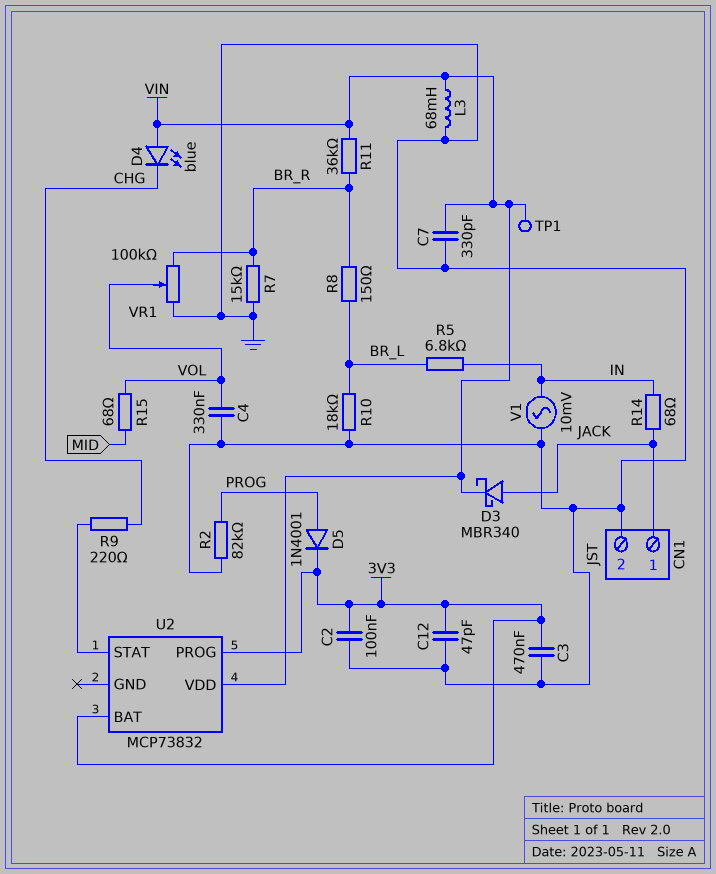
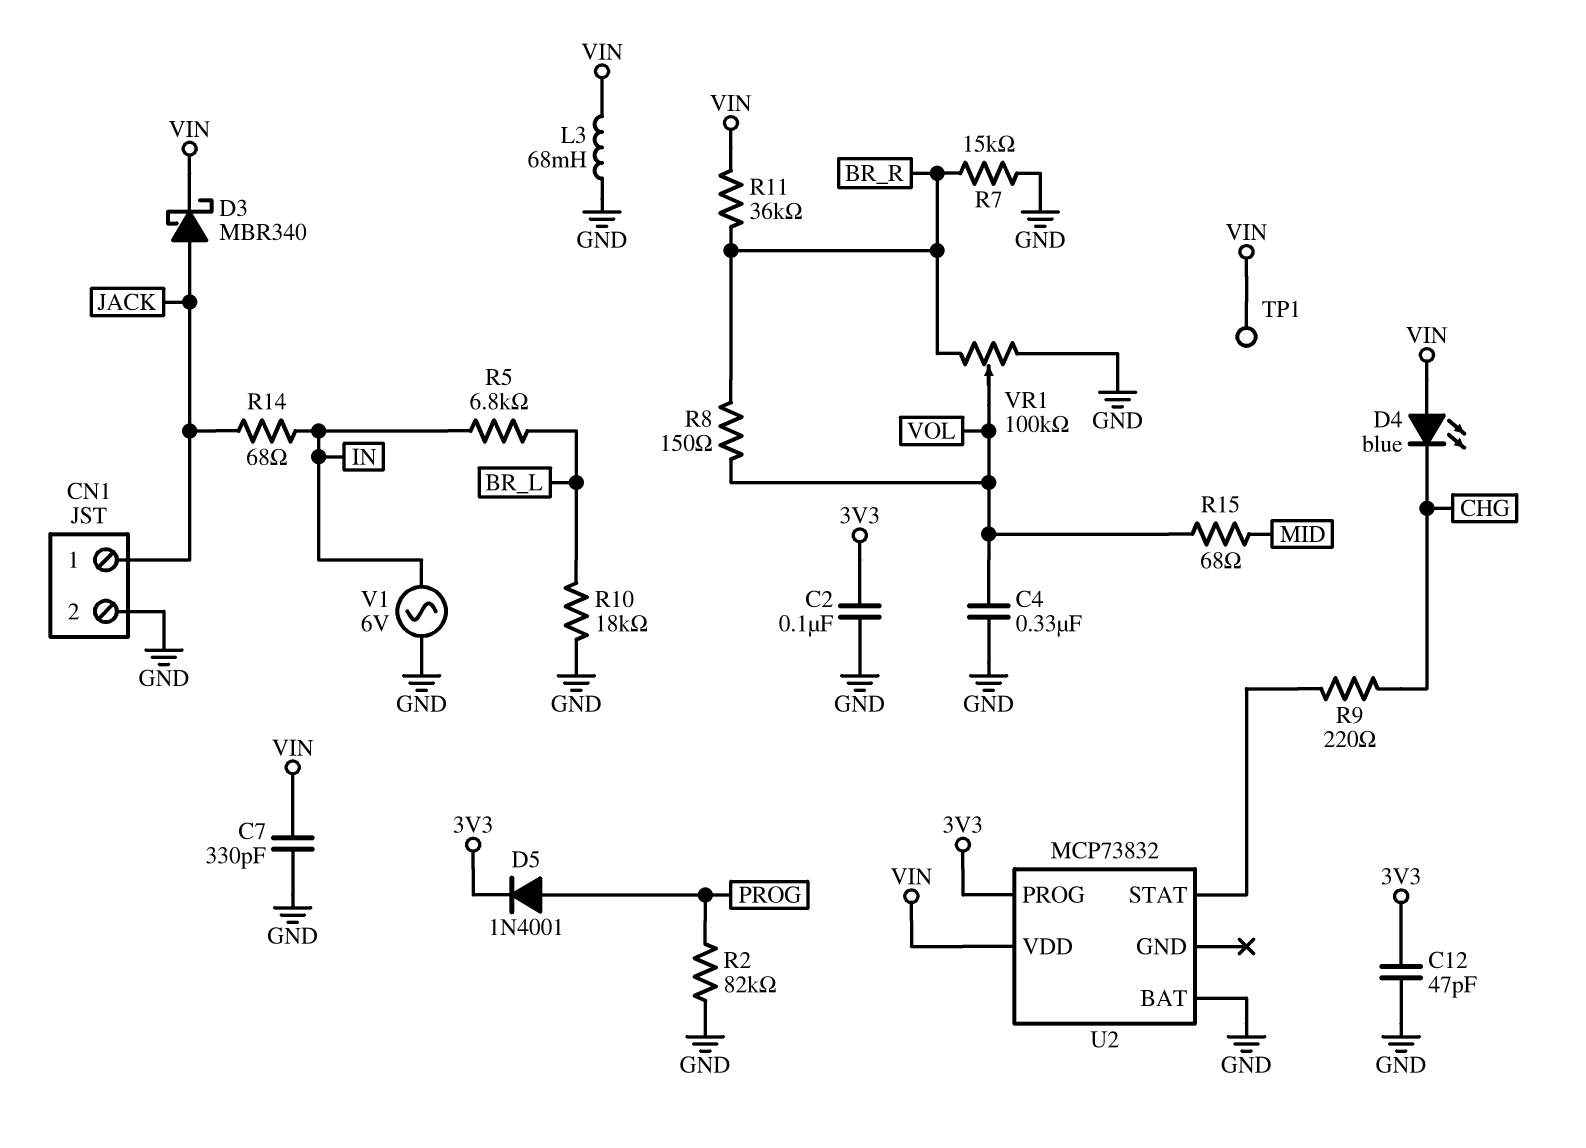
C3: 470nF (3V3, GND) -> none
R8: 150 (BR_L, BR_R) -> 150 (BR_R, VOL)
U2 pin BAT: 3V3 -> GND
V1: AC 10mV (GND, IN) -> AC 6V (GND, IN)

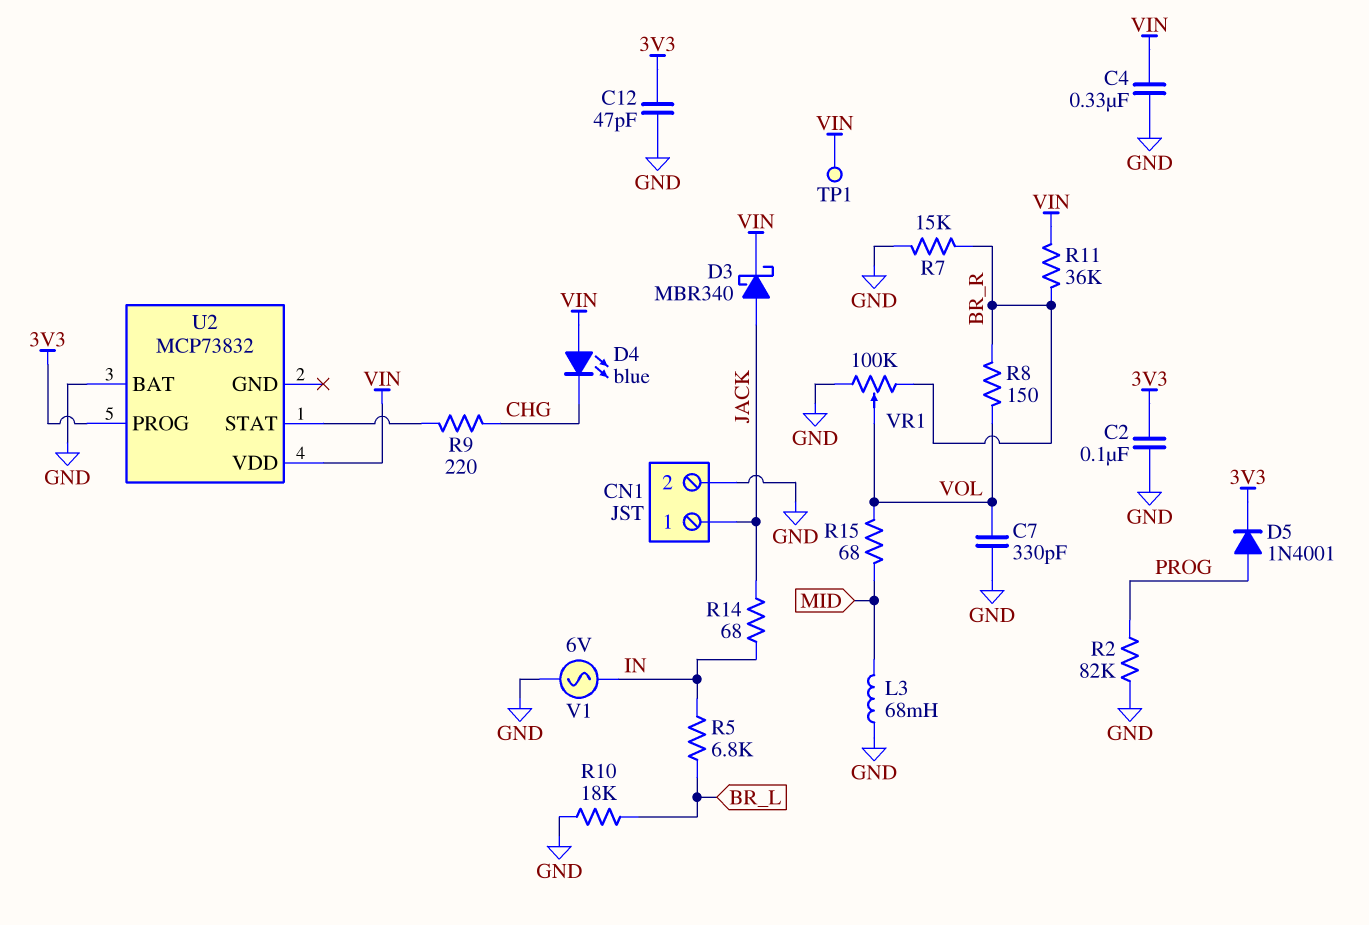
C4: 330nF (GND, VOL) -> 330nF (GND, VIN)
C7: 330pF (GND, VIN) -> 330pF (GND, VOL)
L3: 68mH (GND, VIN) -> 68mH (GND, MID)

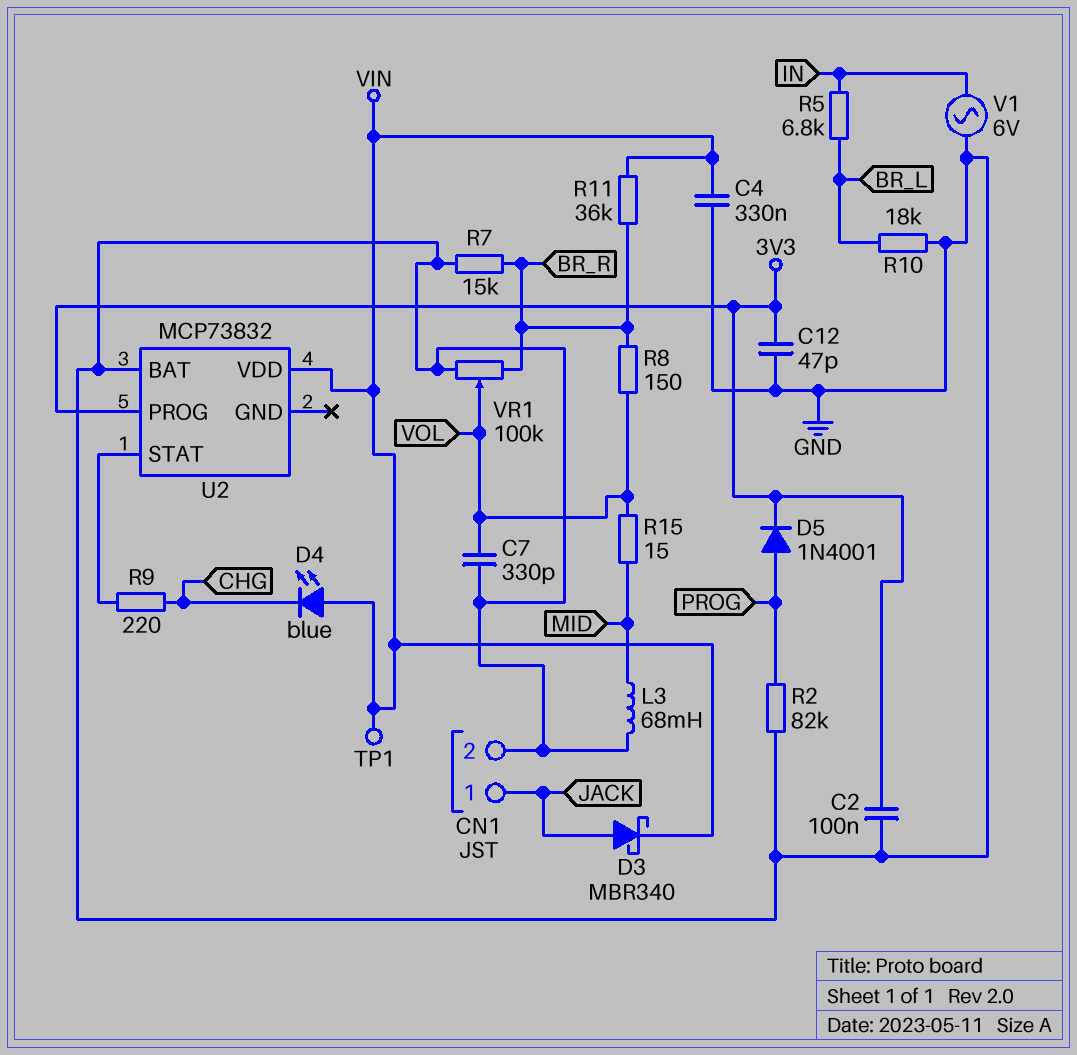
R14: 68 (IN, JACK) -> none
R15: 68 (MID, VOL) -> 15 (MID, VOL)

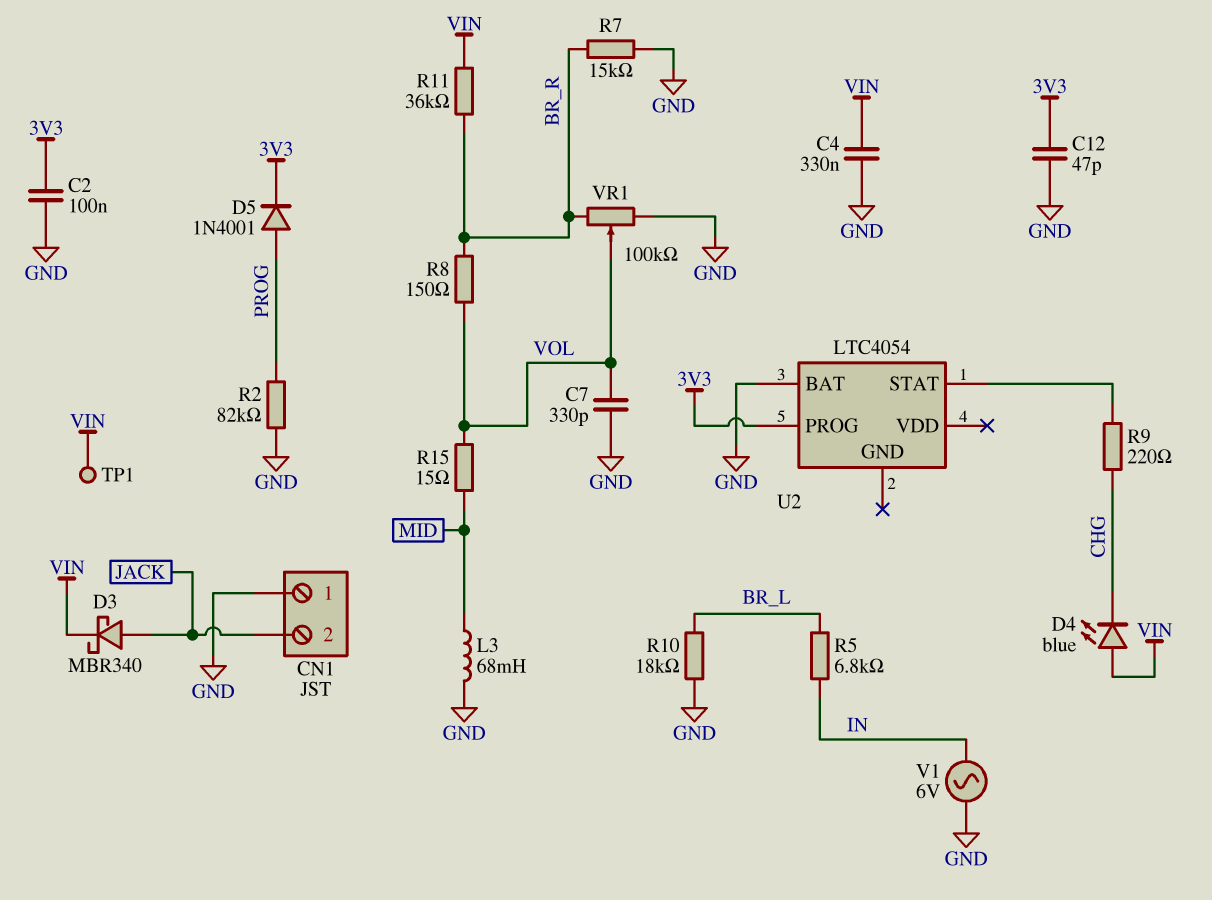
CN1 pin 1: JACK -> GND
CN1 pin 2: GND -> JACK
U2: MCP73832 -> LTC4054
U2 pin VDD: VIN -> none

